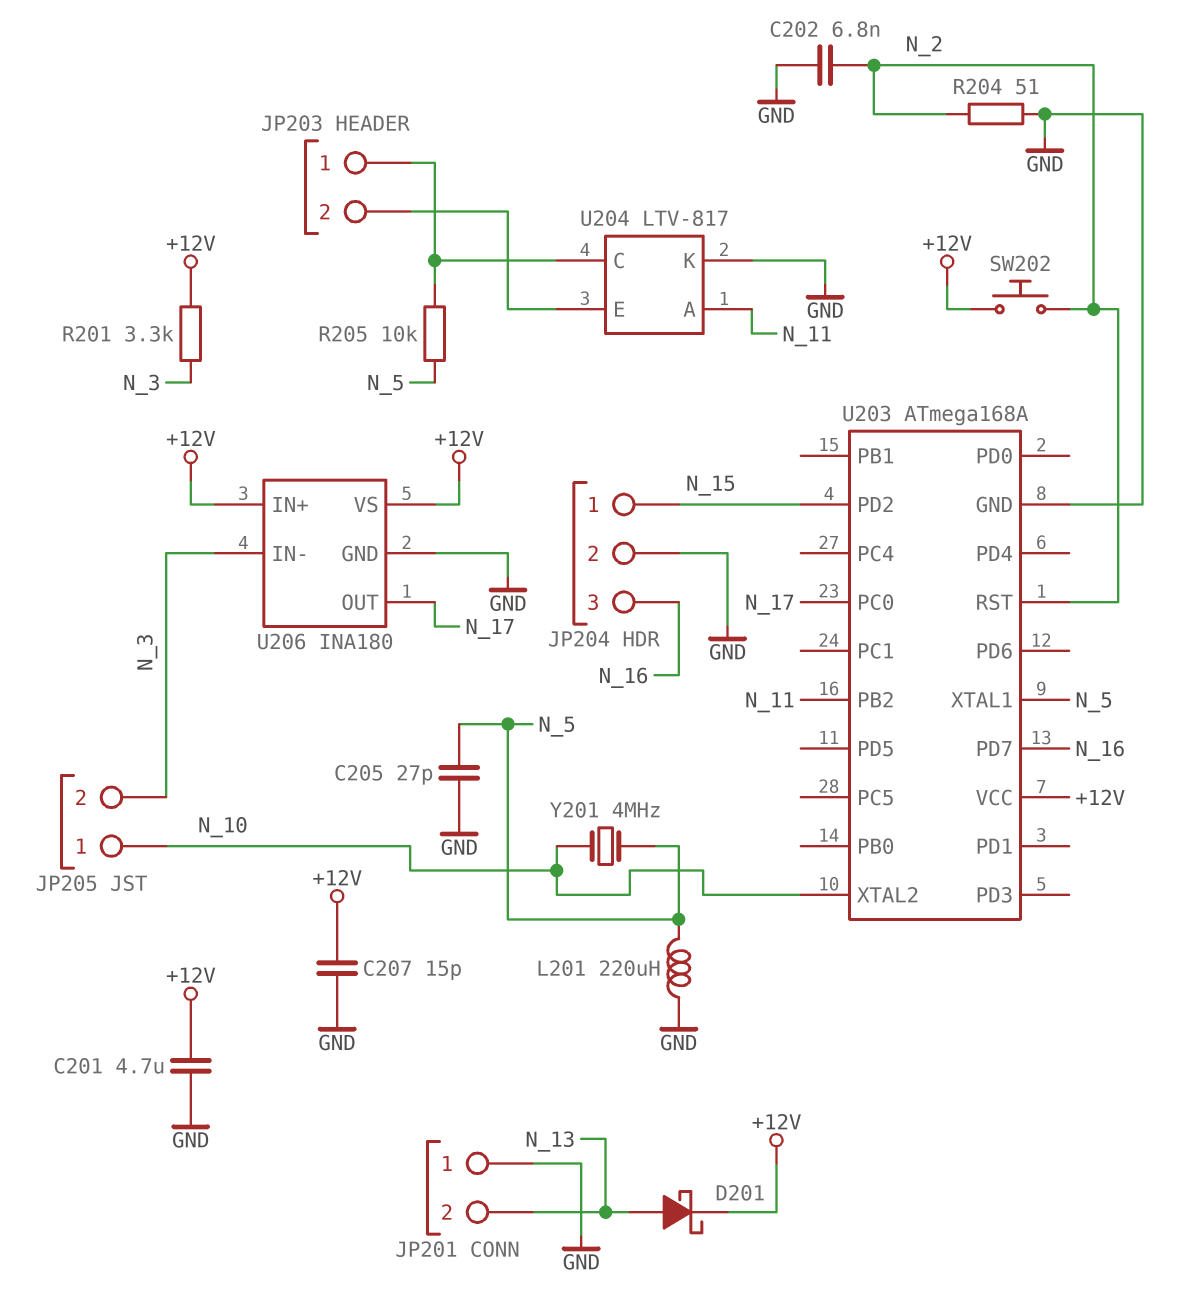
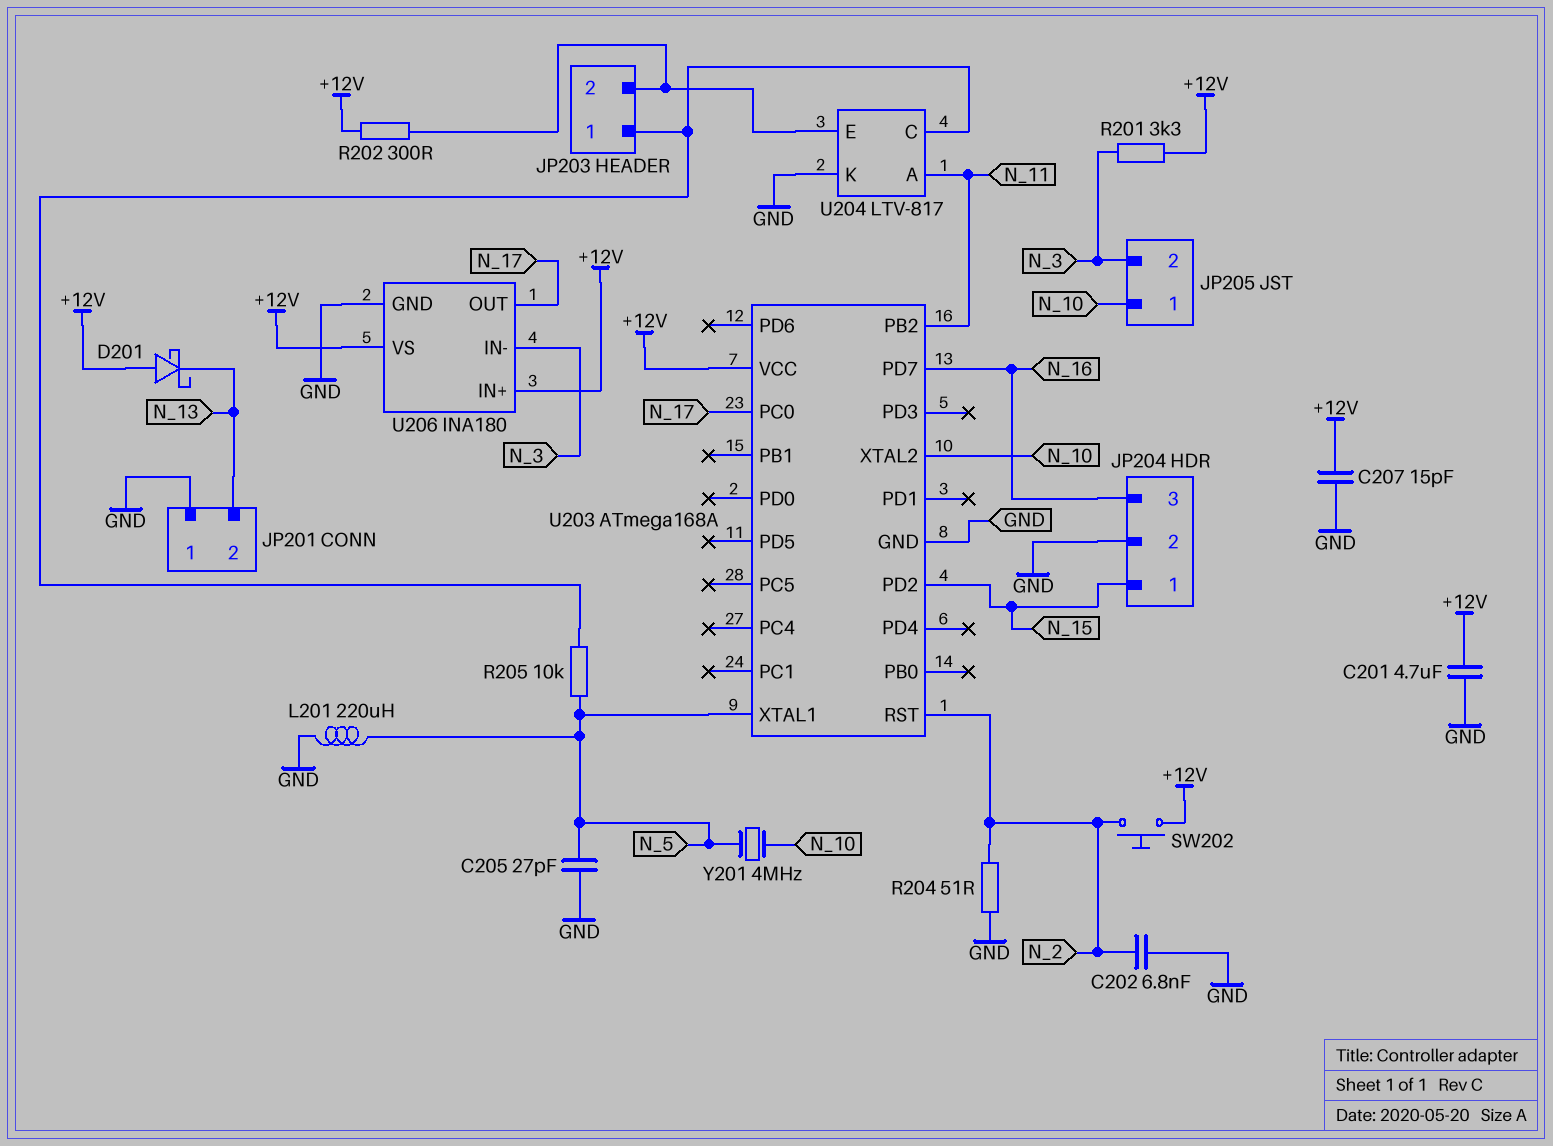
D201: schottky (A N_13, K +12V) -> schottky (A +12V, K N_13)
R202: none -> 300 (+12V, JP203/2)

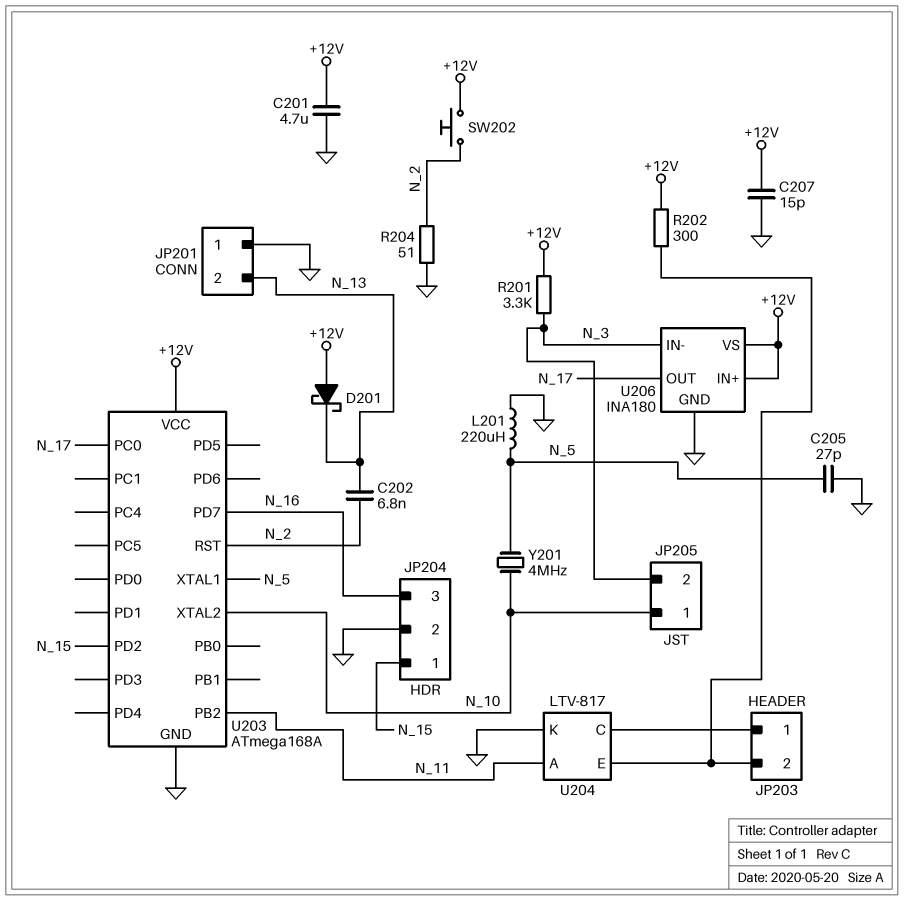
C202: 6.8nF (GND, N_2) -> 6.8nF (N_2, N_13)
R205: 10k (JP203/1, N_5) -> none

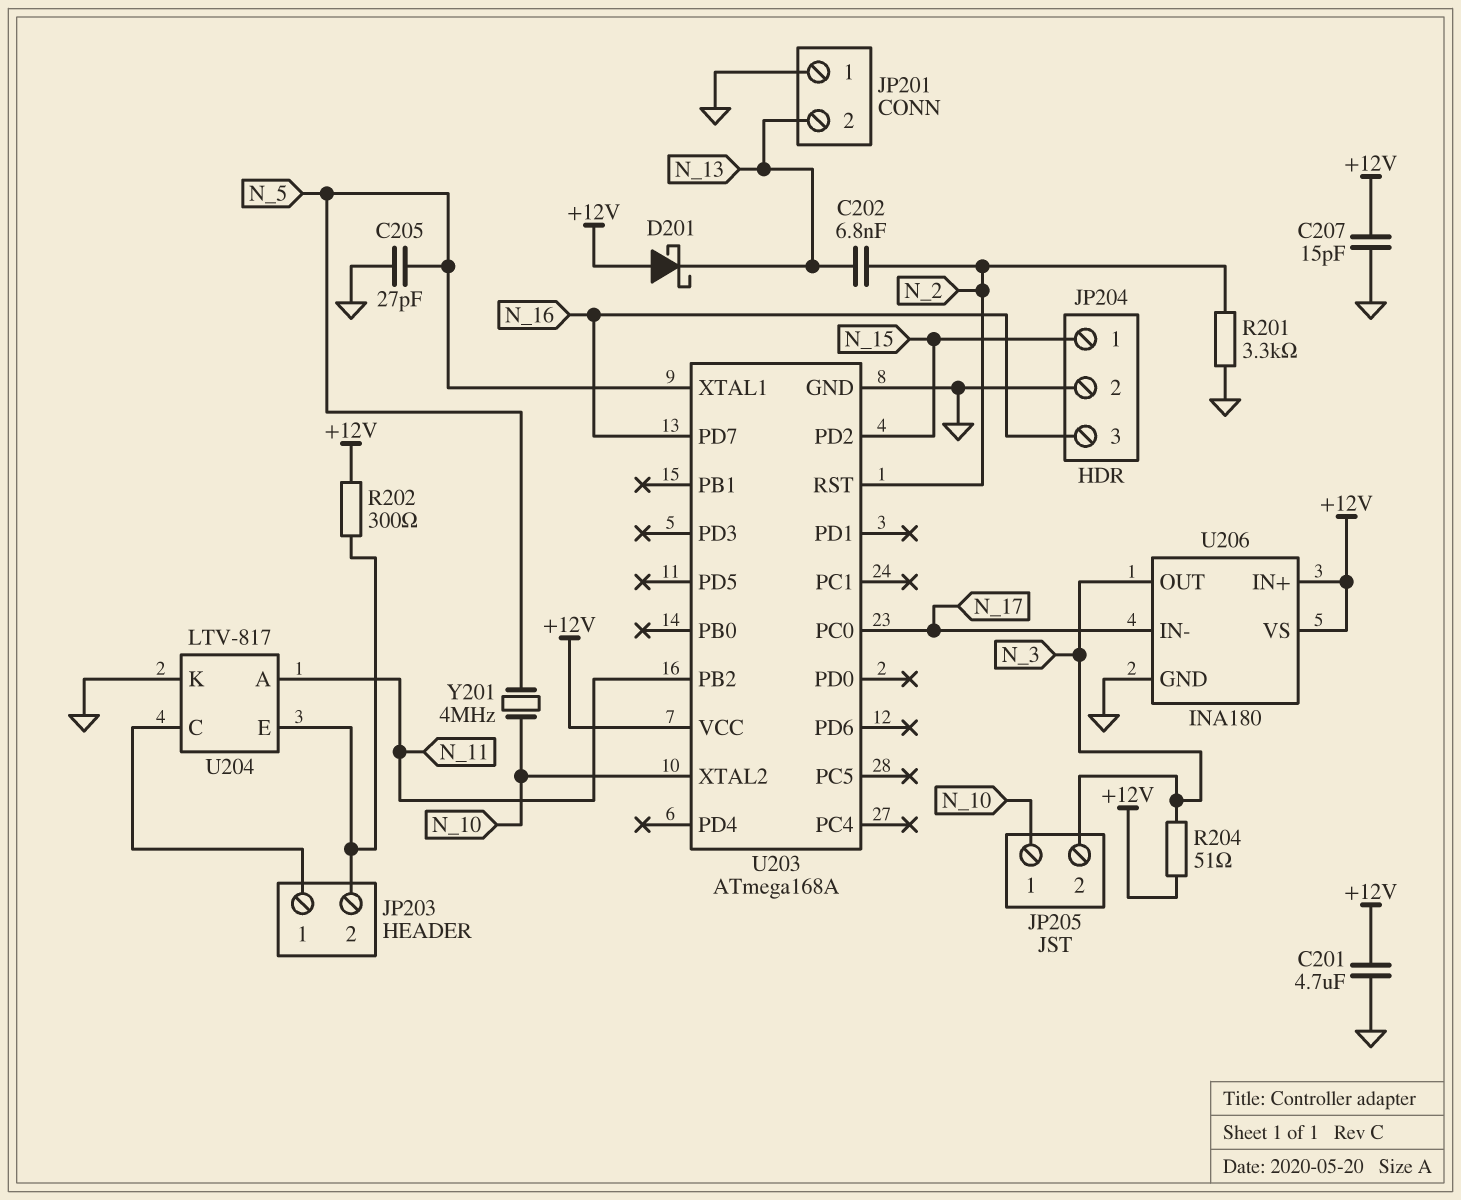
L201: 220uH (GND, N_5) -> none
R201: 3.3k (+12V, N_3) -> 3.3k (GND, N_2)
R204: 51 (GND, N_2) -> 51 (+12V, N_3)
SW202: button (+12V, N_2) -> none
U206 pin IN-: N_3 -> N_17
U206 pin OUT: N_17 -> N_3

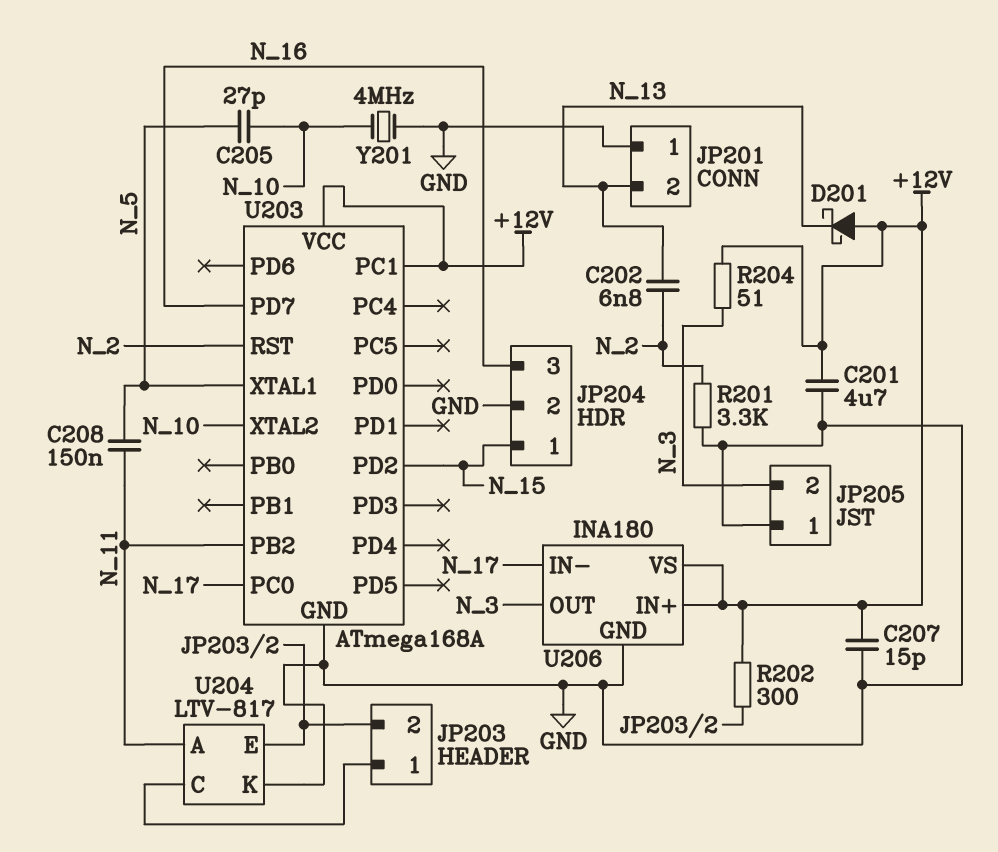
C205: 27pF (GND, N_5) -> 27pF (N_5, N_10)
C208: none -> 150nF (N_5, N_11)
JP205 pin 1: N_10 -> GND
U203 pin PC1: none -> +12V
Y201: 4MHz (N_5, N_10) -> 4MHz (GND, N_10)

